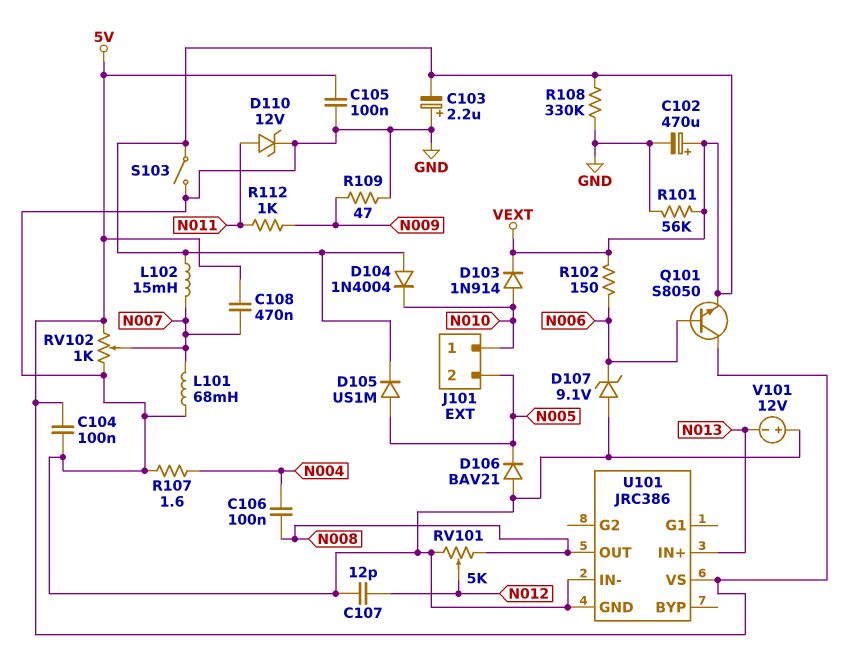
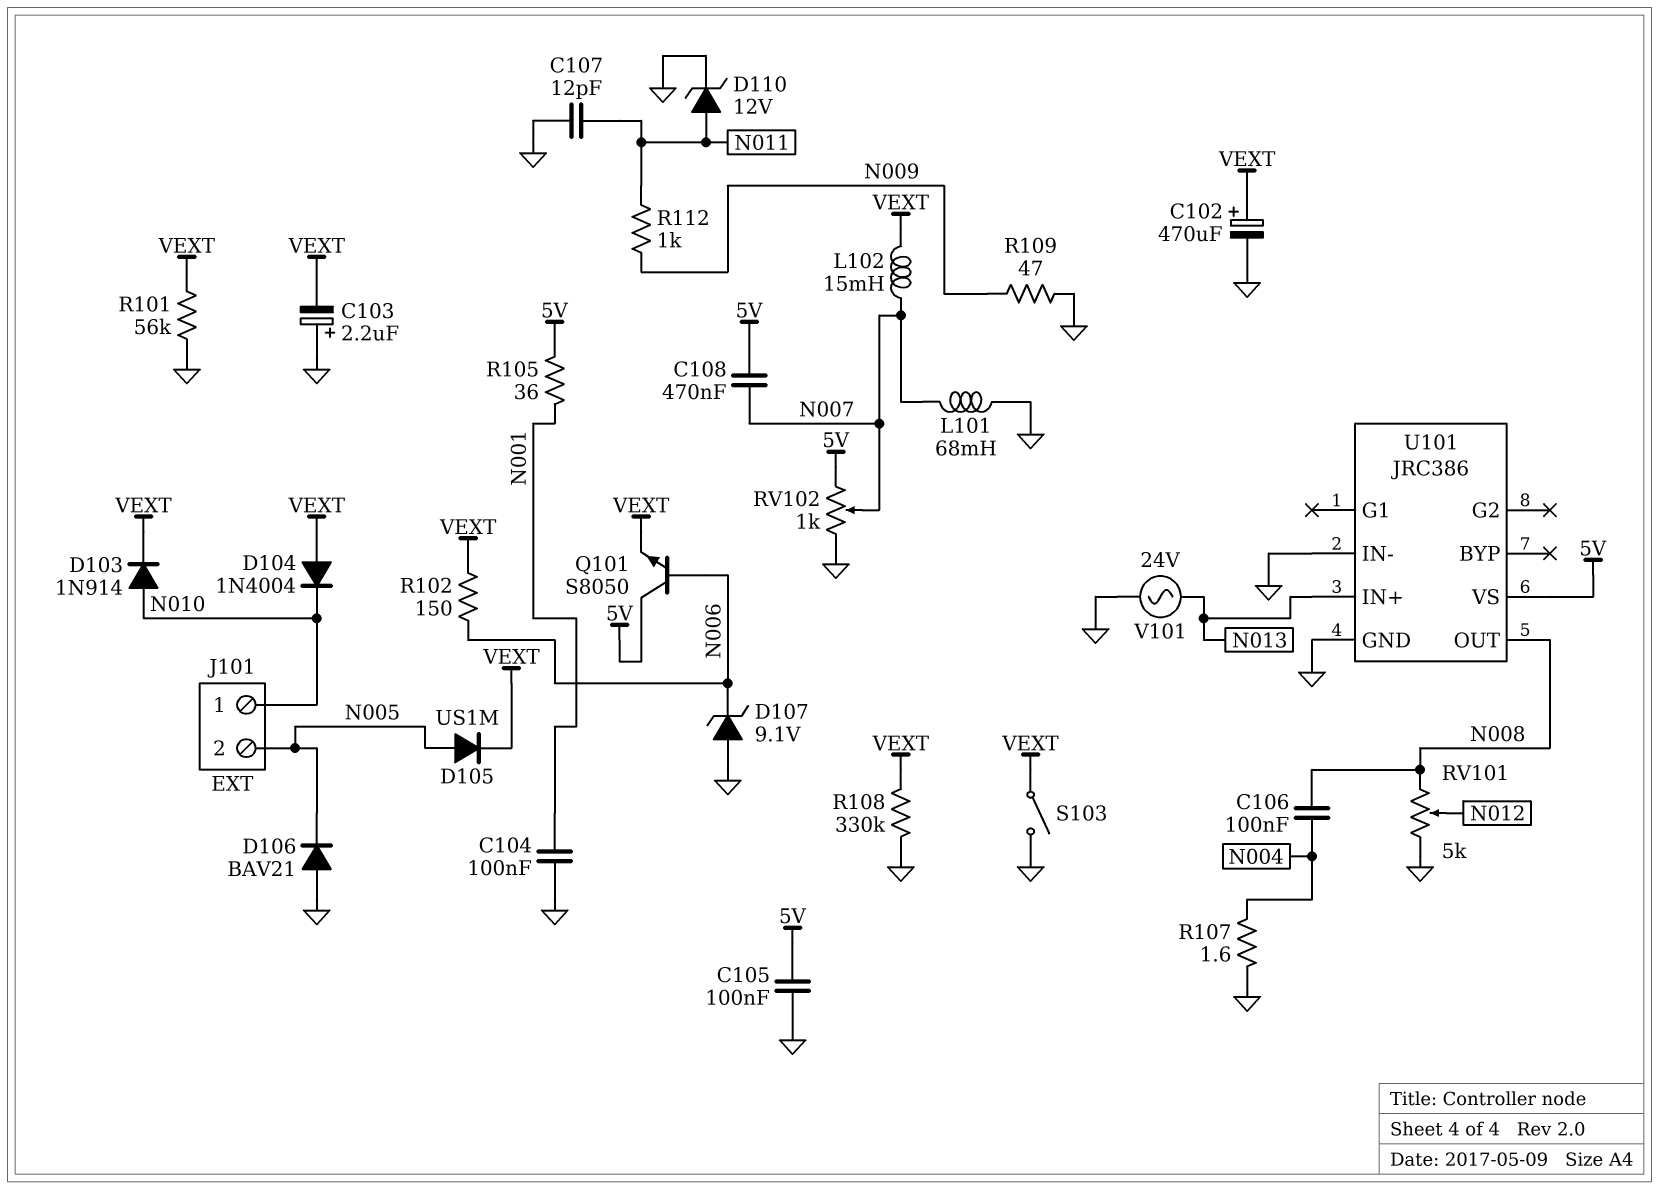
C104: 100nF (5V, GND) -> 100nF (GND, N001)
C107: 12pF (GND, N012) -> 12pF (GND, N011)
R105: none -> 36 (5V, N001)
V101: 12V (plus GND, minus N013) -> AC 24V (GND, N013)

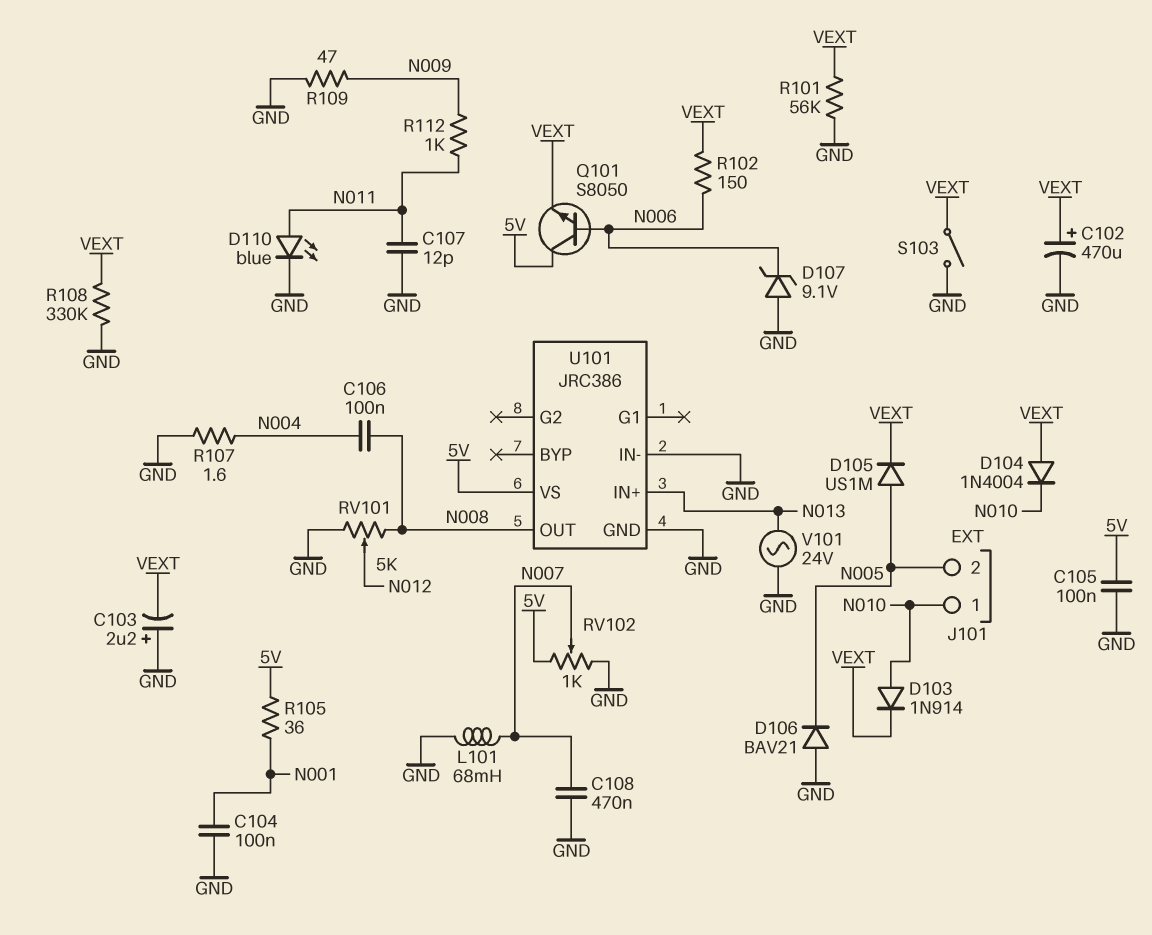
C108: 470nF (5V, N007) -> 470nF (GND, N007)
D110: zener 12V (A N011, K GND) -> LED blue (A N011, K GND)
L102: 15mH (N007, VEXT) -> none

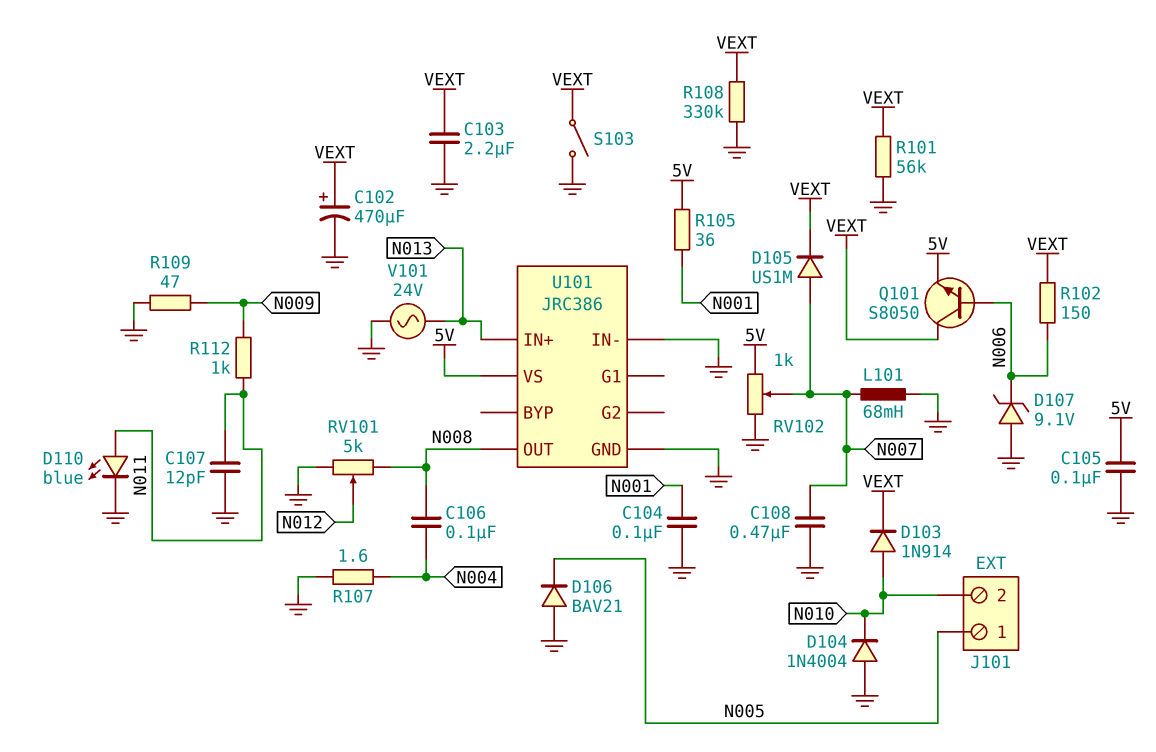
C103: 2.2uF (plus GND, minus VEXT) -> 2.2uF (GND, VEXT)
D104: diode 1N4004 (A VEXT, K N010) -> diode 1N4004 (A GND, K N010)
D105: diode US1M (A N005, K VEXT) -> diode US1M (A N007, K VEXT)
J101 pin 1: N010 -> N005
J101 pin 2: N005 -> N010
Q101: NPN S8050 (B N006, C 5V, E VEXT) -> NPN S8050 (B N006, C VEXT, E 5V)

